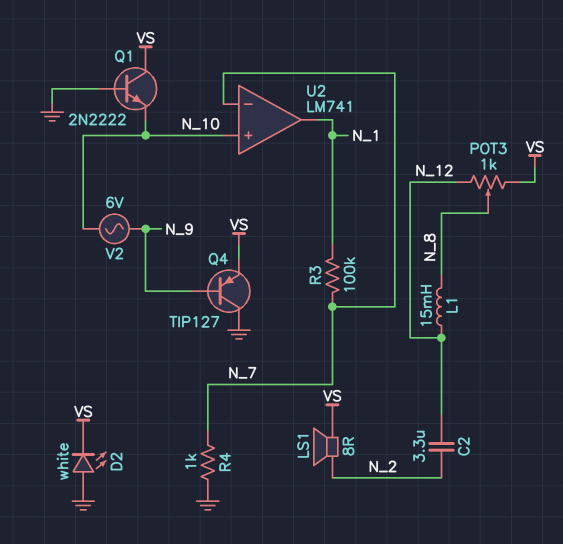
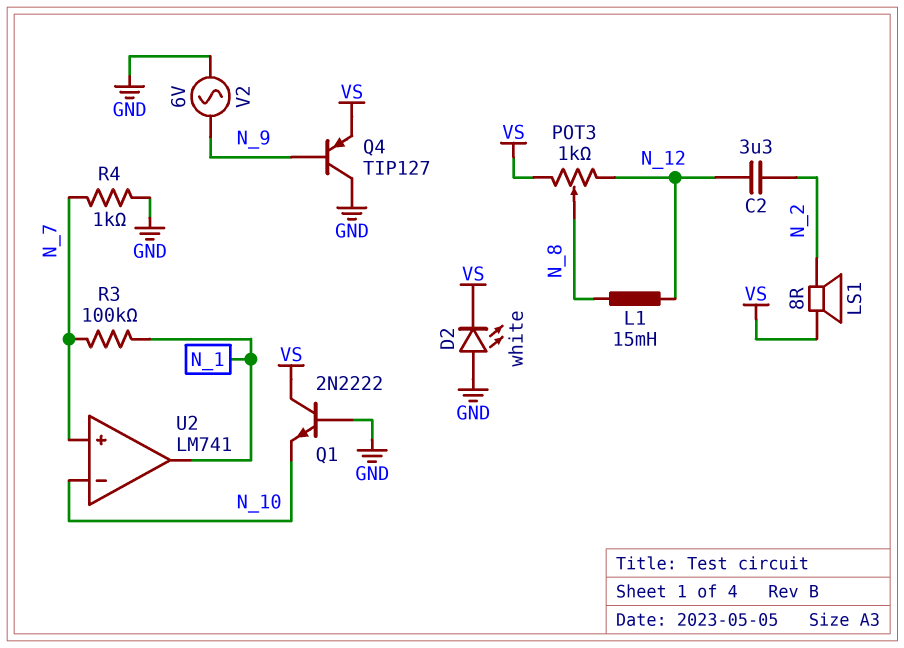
U2 pin in+: N_10 -> N_7
U2 pin in-: N_7 -> N_10
V2: AC 6V (N_9, N_10) -> AC 6V (GND, N_9)

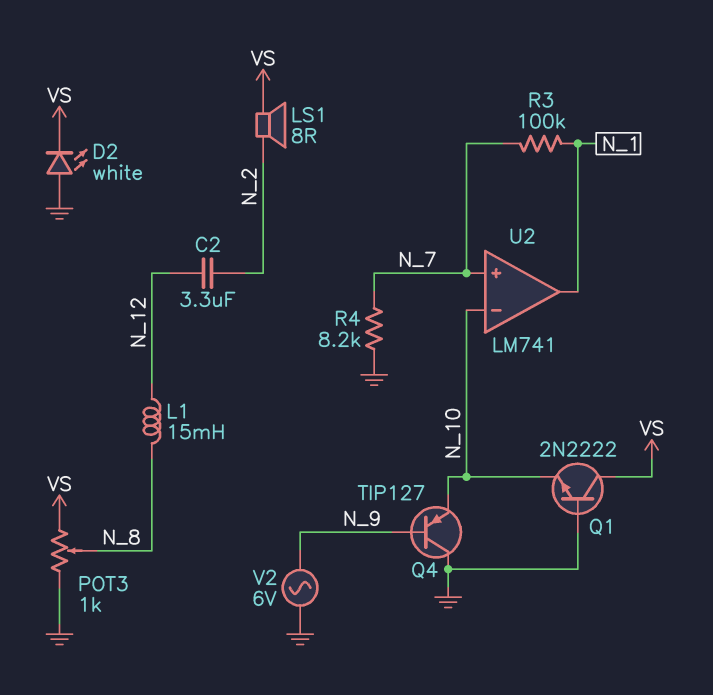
POT3: 1k (N_12, VS, wiper N_8) -> 1k (GND, VS, wiper N_8)
Q4: PNP TIP127 (B N_9, C GND, E VS) -> PNP TIP127 (B N_9, C GND, E N_10)
R4: 1k (GND, N_7) -> 8.2k (GND, N_7)

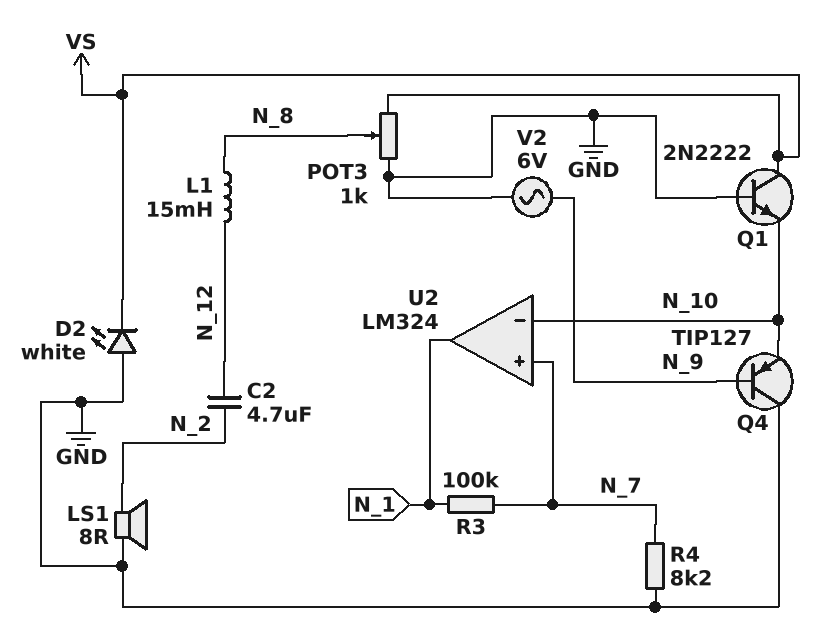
C2: 3.3uF (N_2, N_12) -> 4.7uF (N_2, N_12)
LS1: speaker 8R (N_2, VS) -> speaker 8R (GND, N_2)
U2: LM741 -> LM324

